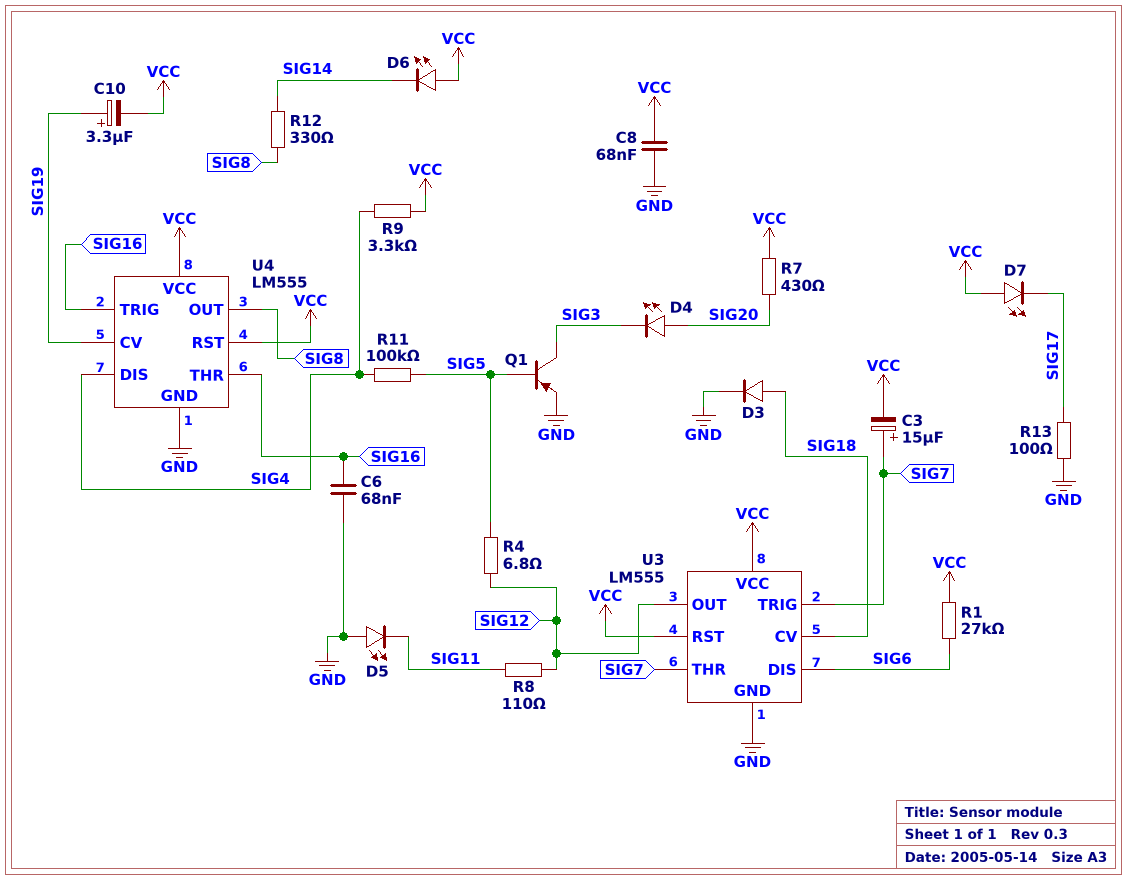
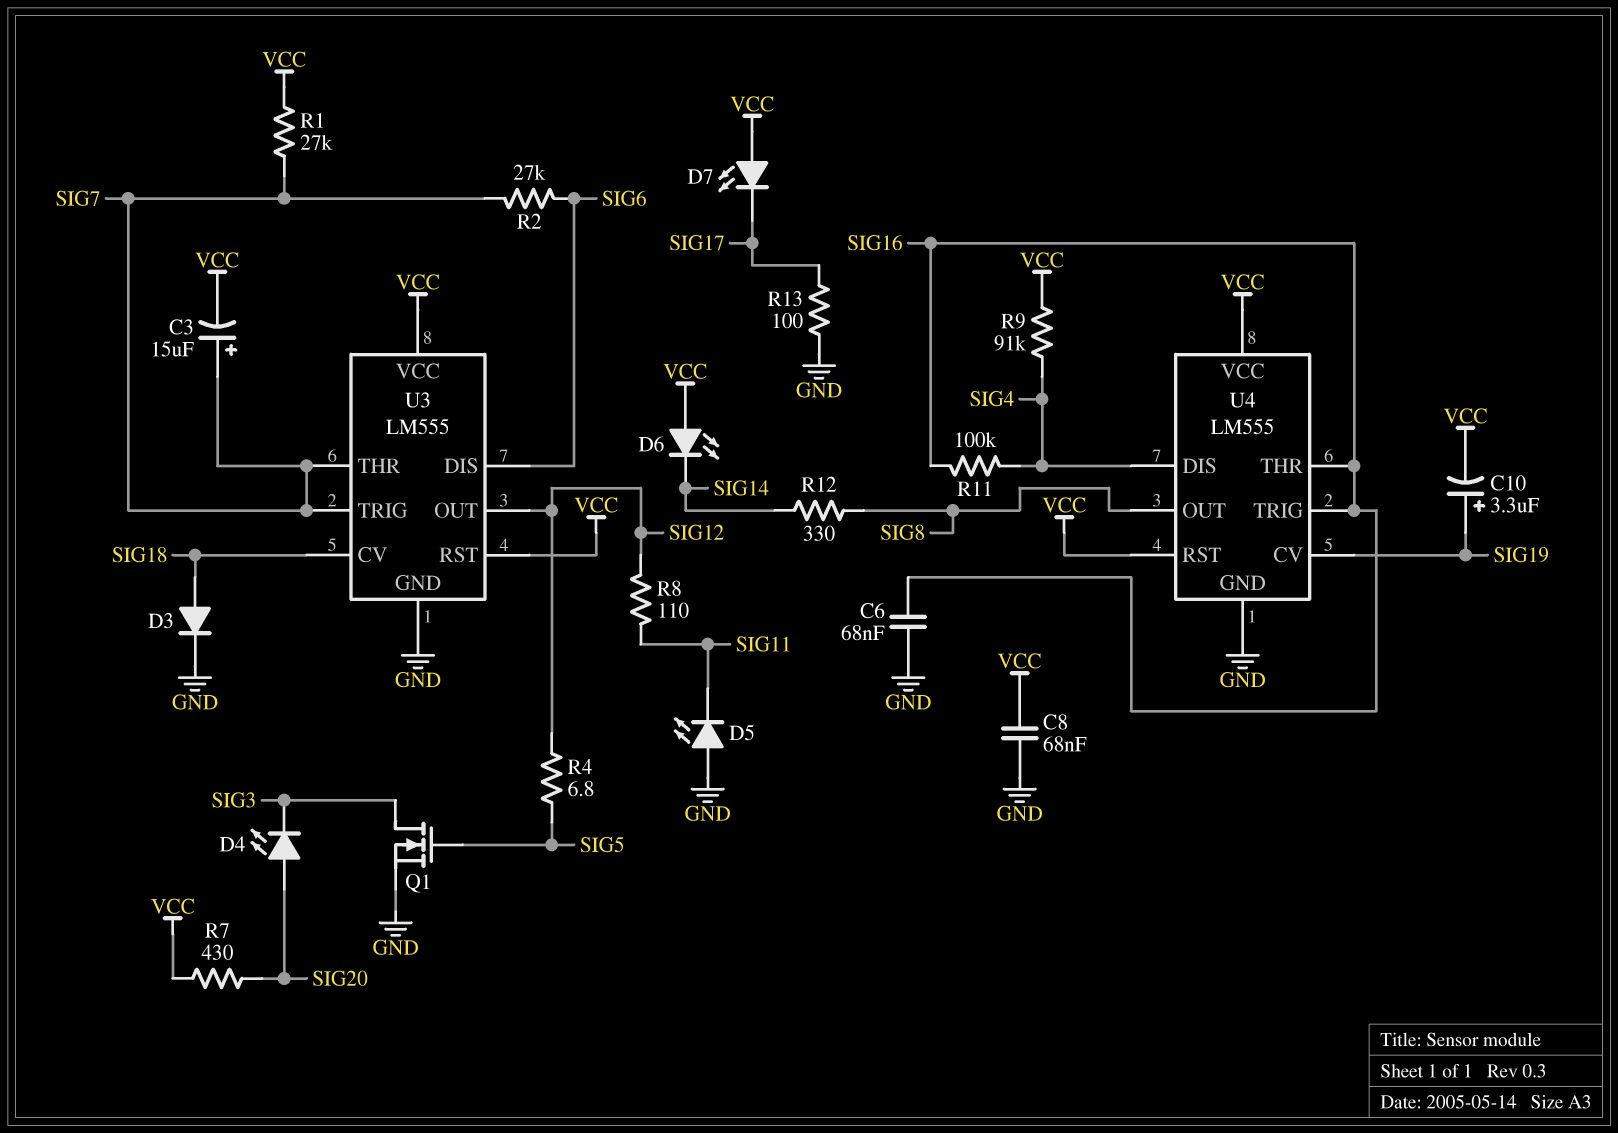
Q1: PNP (B SIG5, C SIG3, E GND) -> NMOS (G SIG5, D SIG3, S GND)
R1: 27k (SIG6, VCC) -> 27k (SIG7, VCC)
R2: none -> 27k (SIG6, SIG7)
R9: 3.3k (SIG4, VCC) -> 91k (SIG4, VCC)
R11: 100k (SIG4, SIG5) -> 100k (SIG4, SIG16)

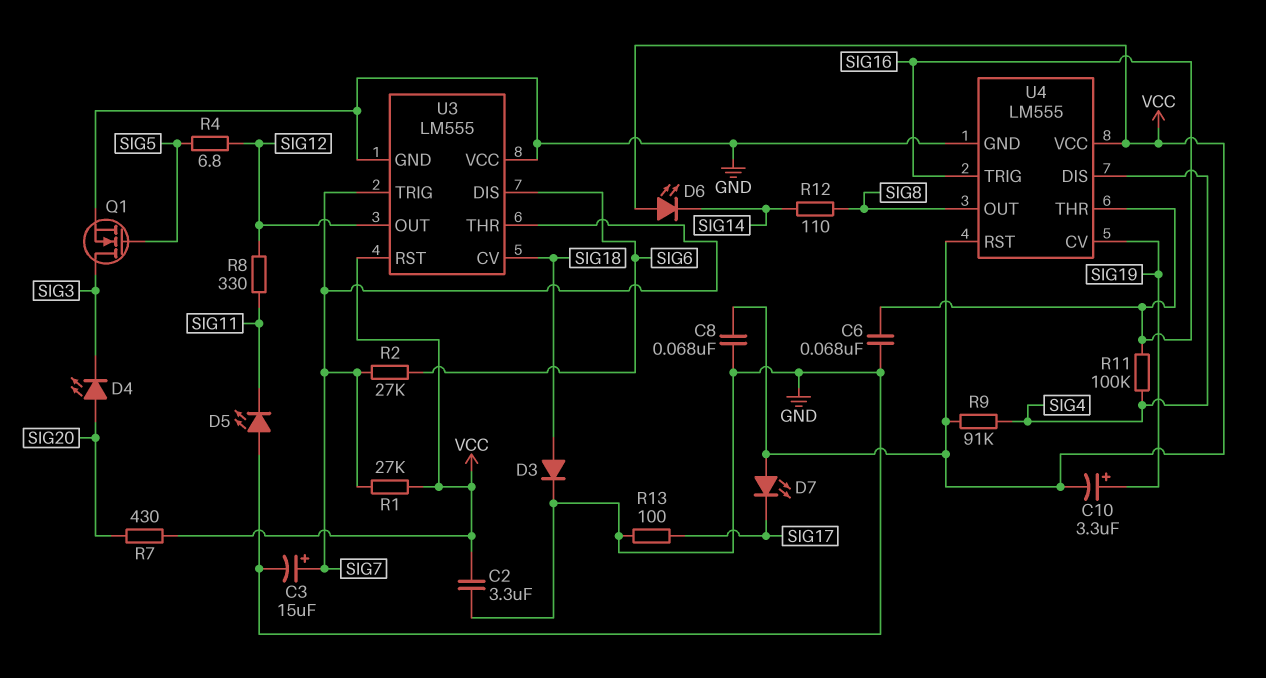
C2: none -> 3.3uF (GND, VCC)
C3: 15uF (plus SIG7, minus VCC) -> 15uF (plus SIG7, minus GND)
R8: 110 (SIG11, SIG12) -> 330 (SIG11, SIG12)
R12: 330 (SIG8, SIG14) -> 110 (SIG8, SIG14)
U3 pin VCC: VCC -> GND

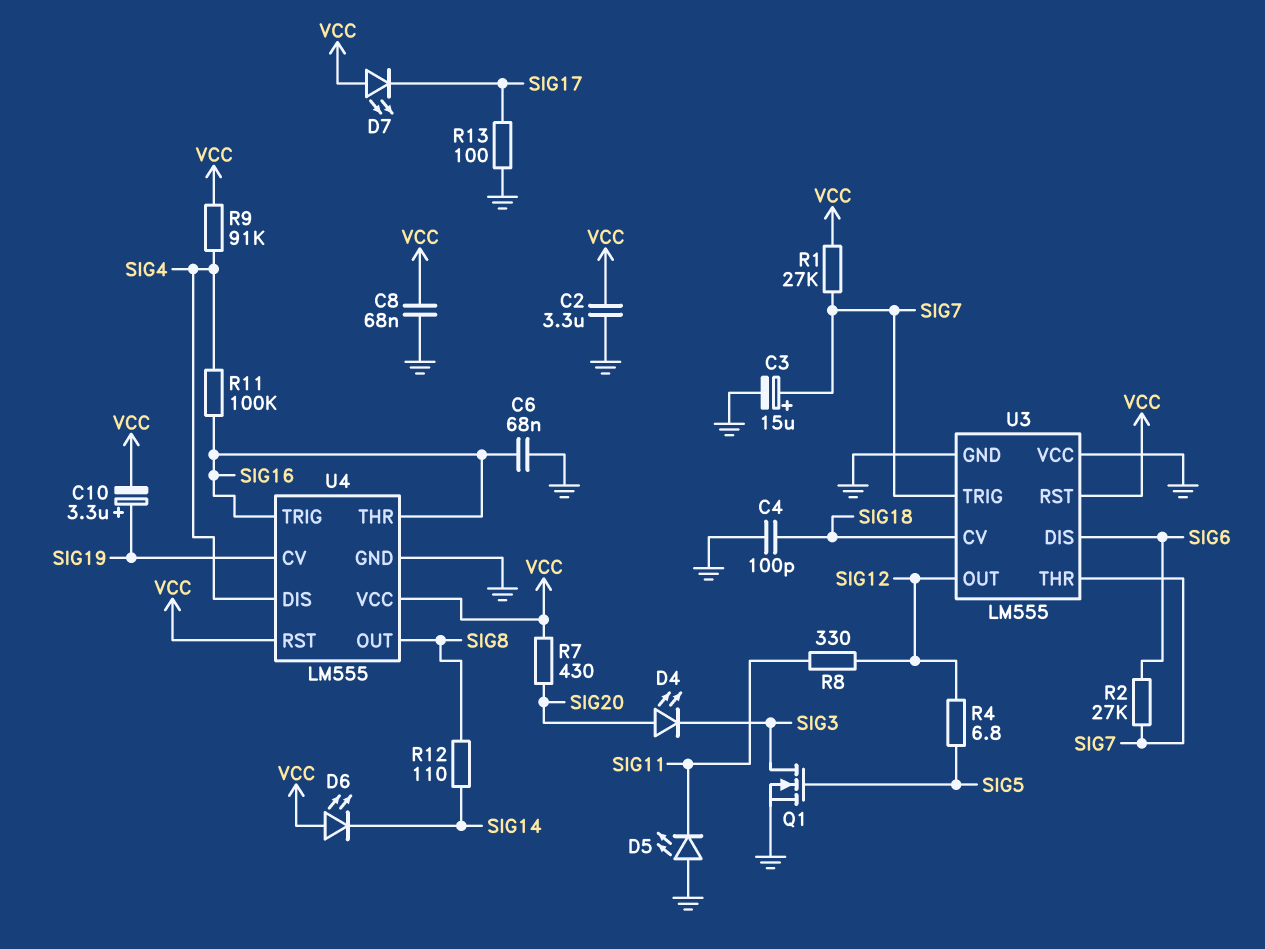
C4: none -> 100pF (GND, SIG18)
D3: diode (A SIG18, K GND) -> none

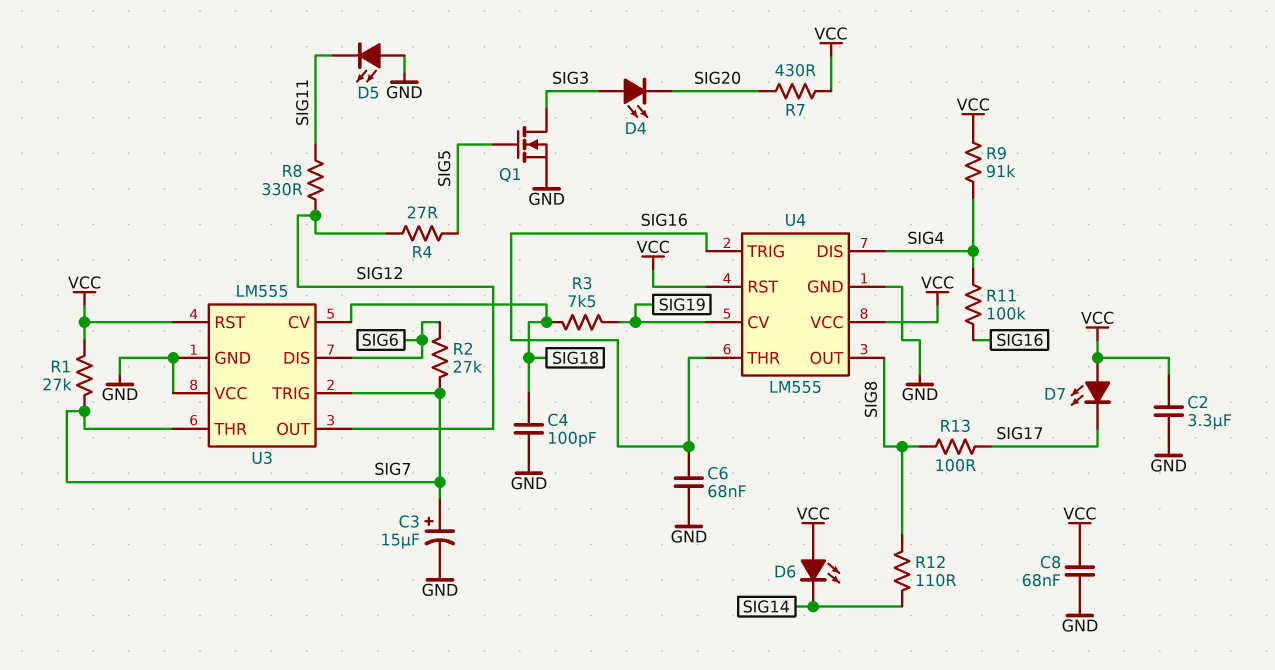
C10: 3.3uF (plus SIG19, minus VCC) -> none
D4: LED (A SIG20, K SIG3) -> LED (A SIG3, K SIG20)
R3: none -> 7.5k (SIG18, SIG19)
R4: 6.8 (SIG5, SIG12) -> 27 (SIG5, SIG12)
R13: 100 (GND, SIG17) -> 100 (SIG8, SIG17)

